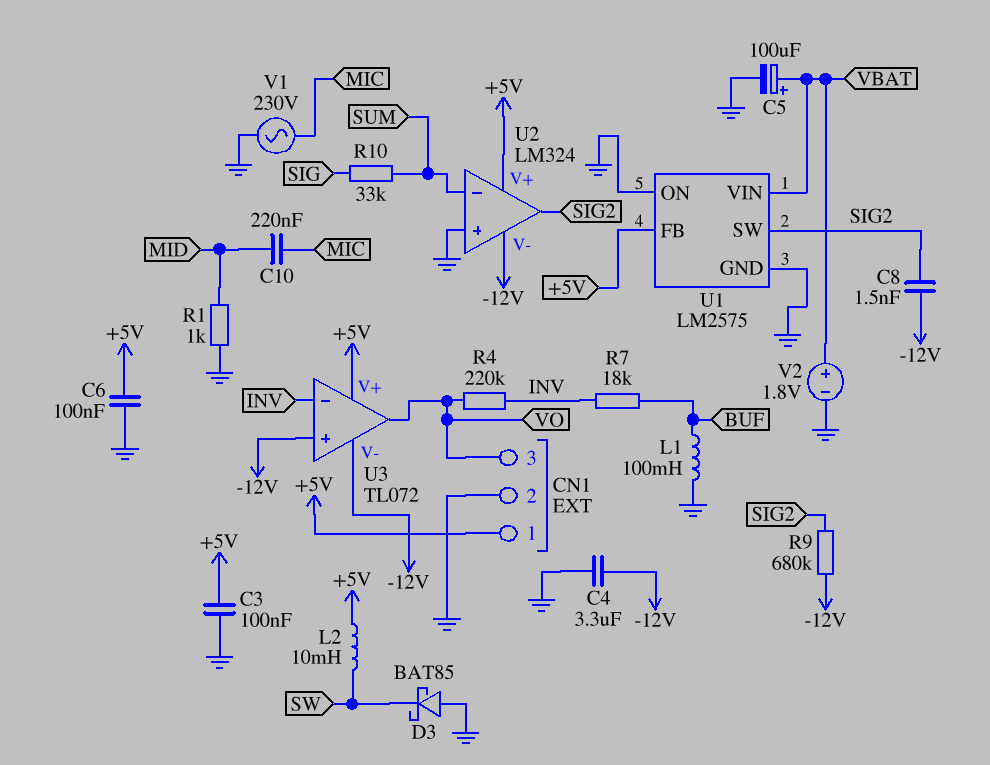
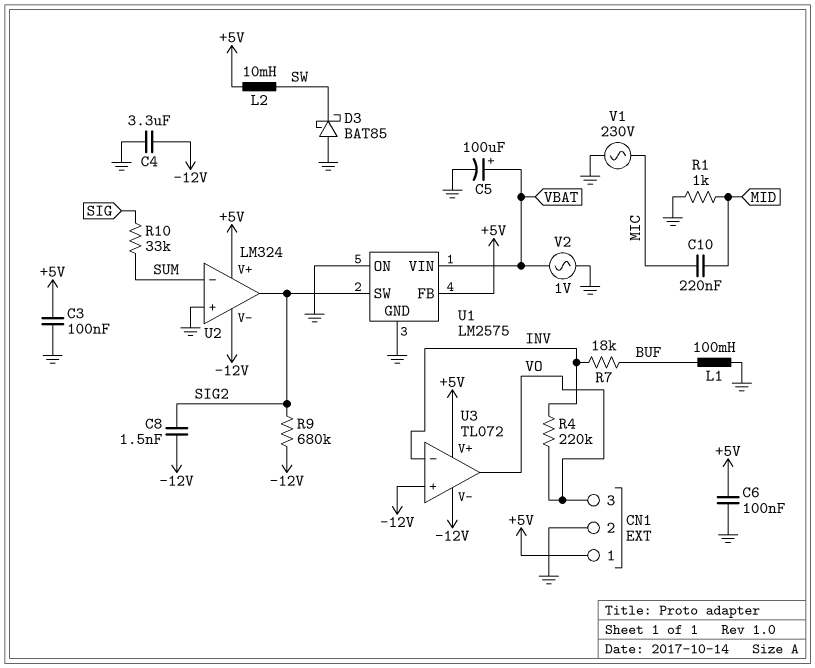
V2: 1.8V (plus VBAT, minus GND) -> AC 1V (GND, VBAT)

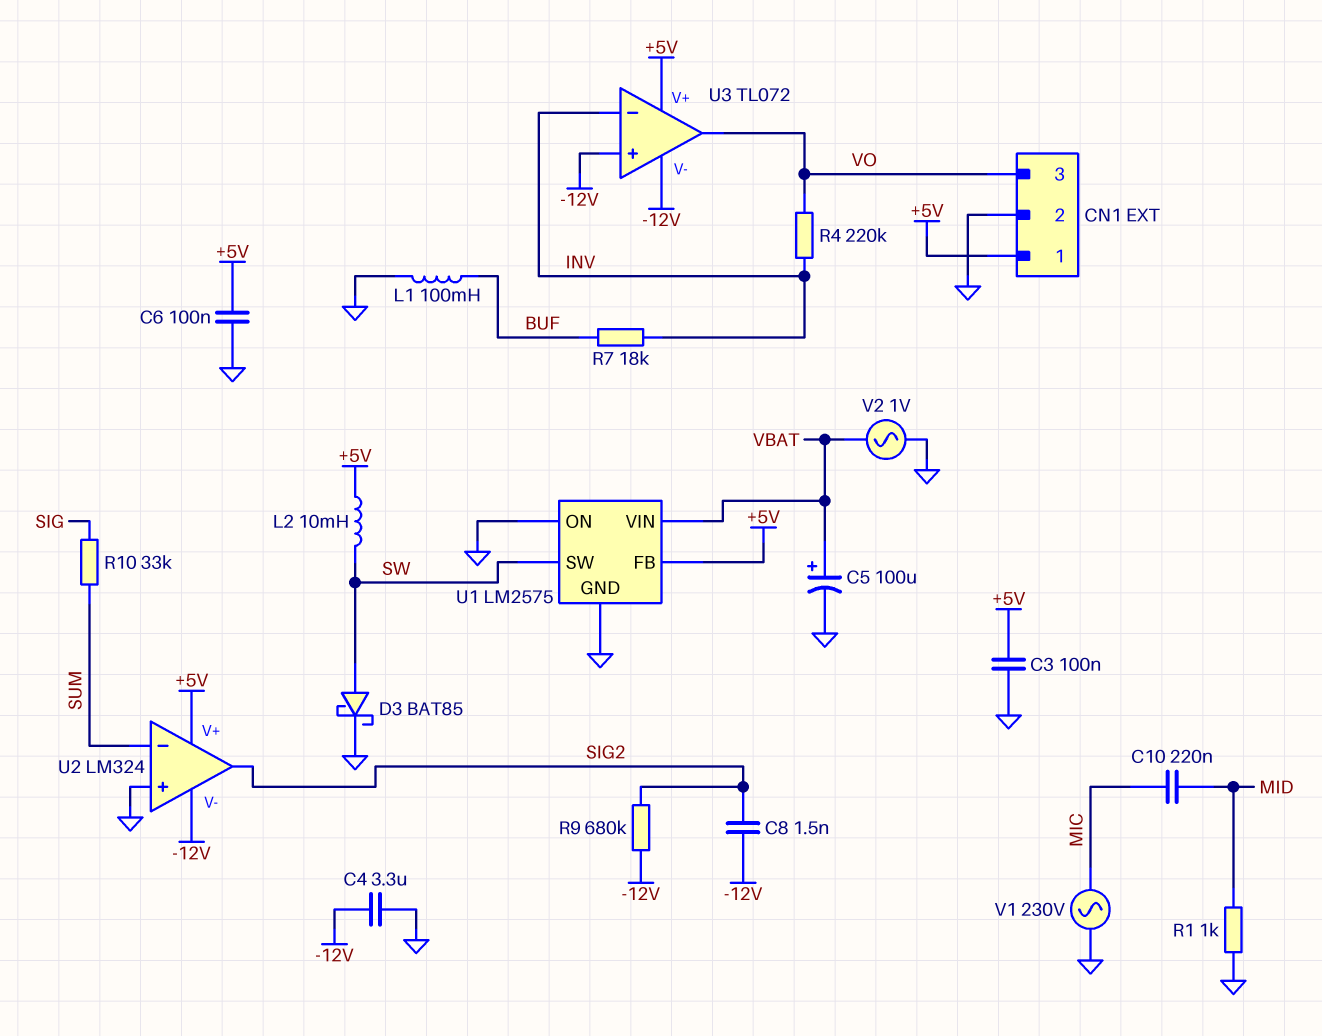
D3: schottky BAT85 (A GND, K SW) -> schottky BAT85 (A SW, K GND)
U1 pin SW: SIG2 -> SW

